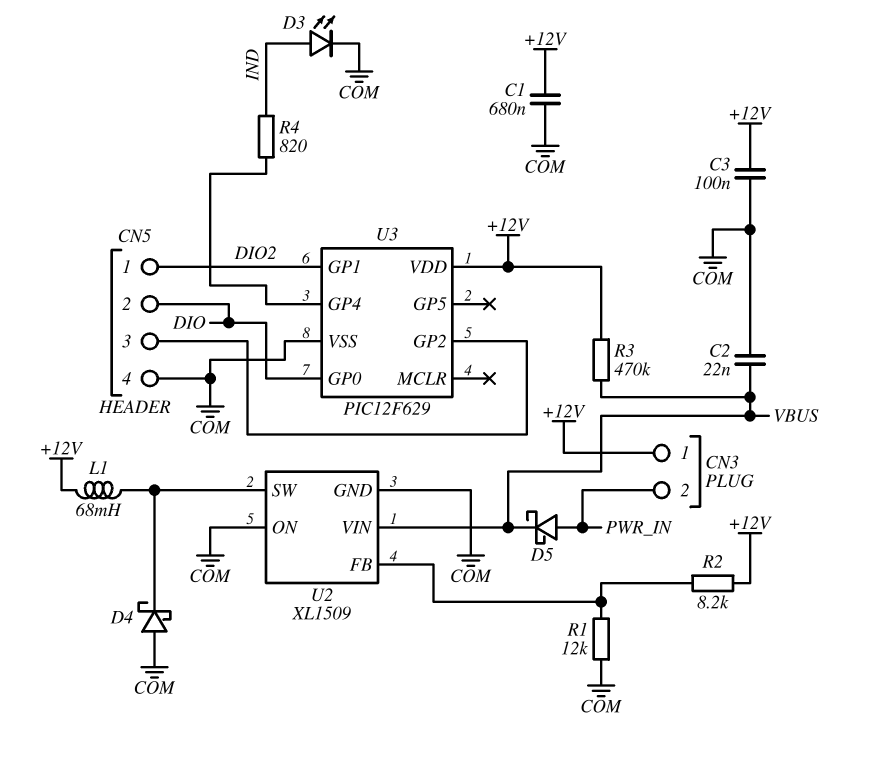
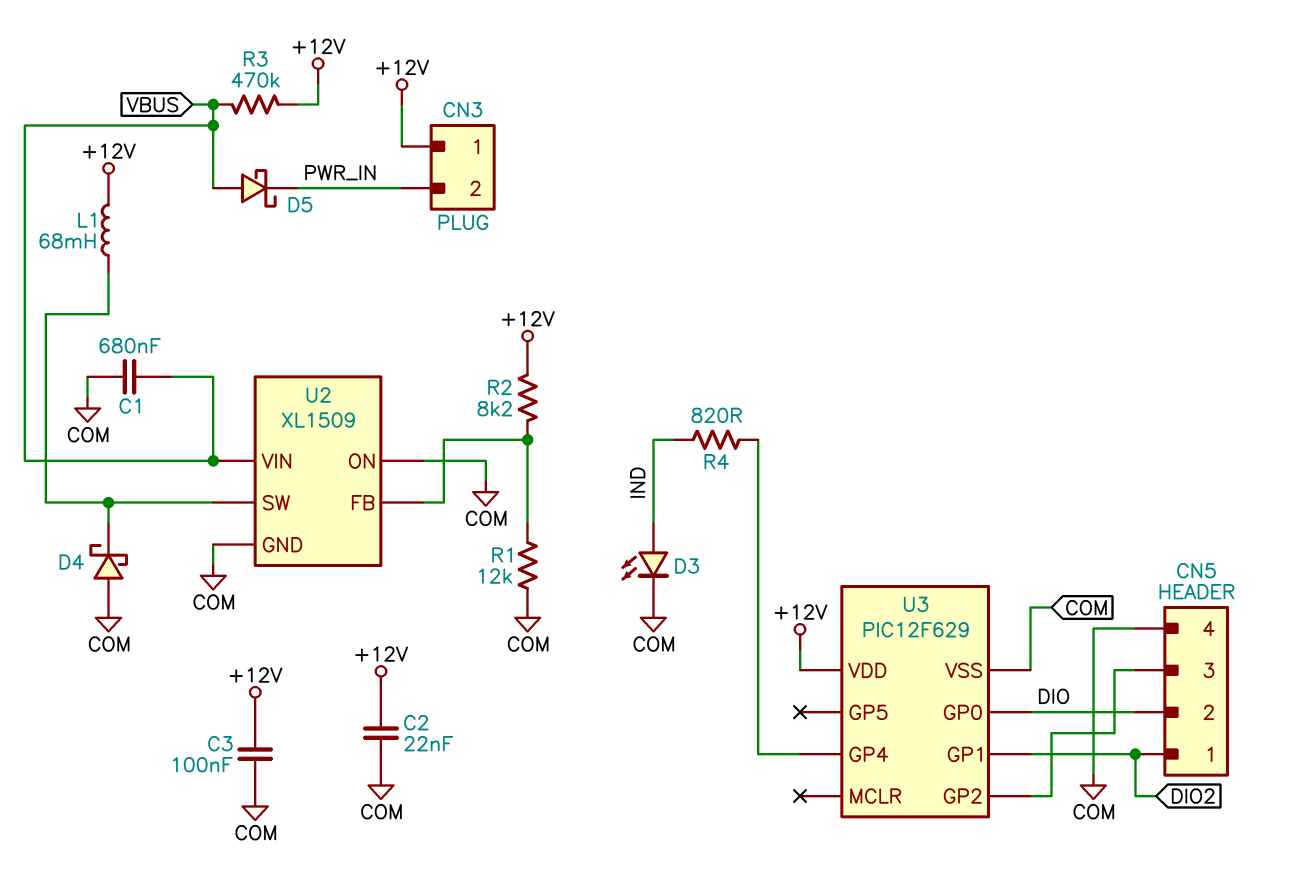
C1: 680nF (+12V, COM) -> 680nF (COM, VBUS)
C2: 22nF (COM, VBUS) -> 22nF (+12V, COM)
D5: schottky (A PWR_IN, K VBUS) -> schottky (A VBUS, K PWR_IN)

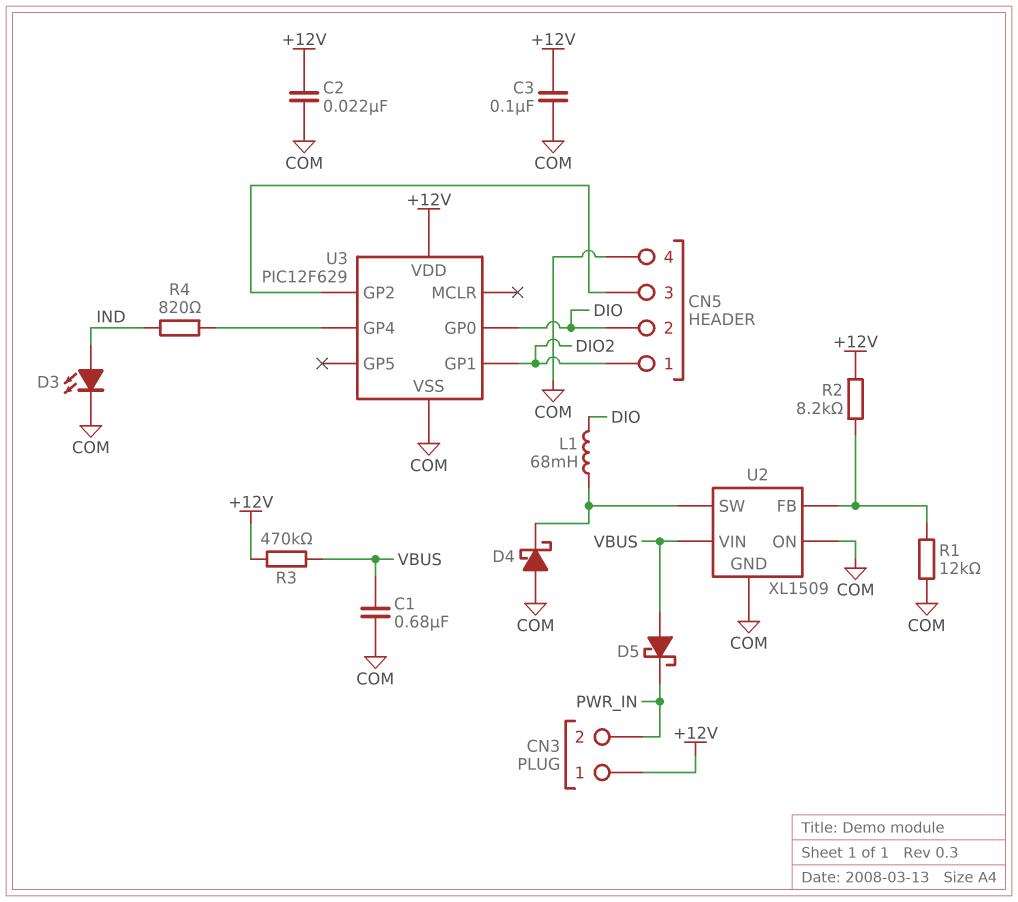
L1: 68mH (+12V, U2/SW) -> 68mH (DIO, U2/SW)

